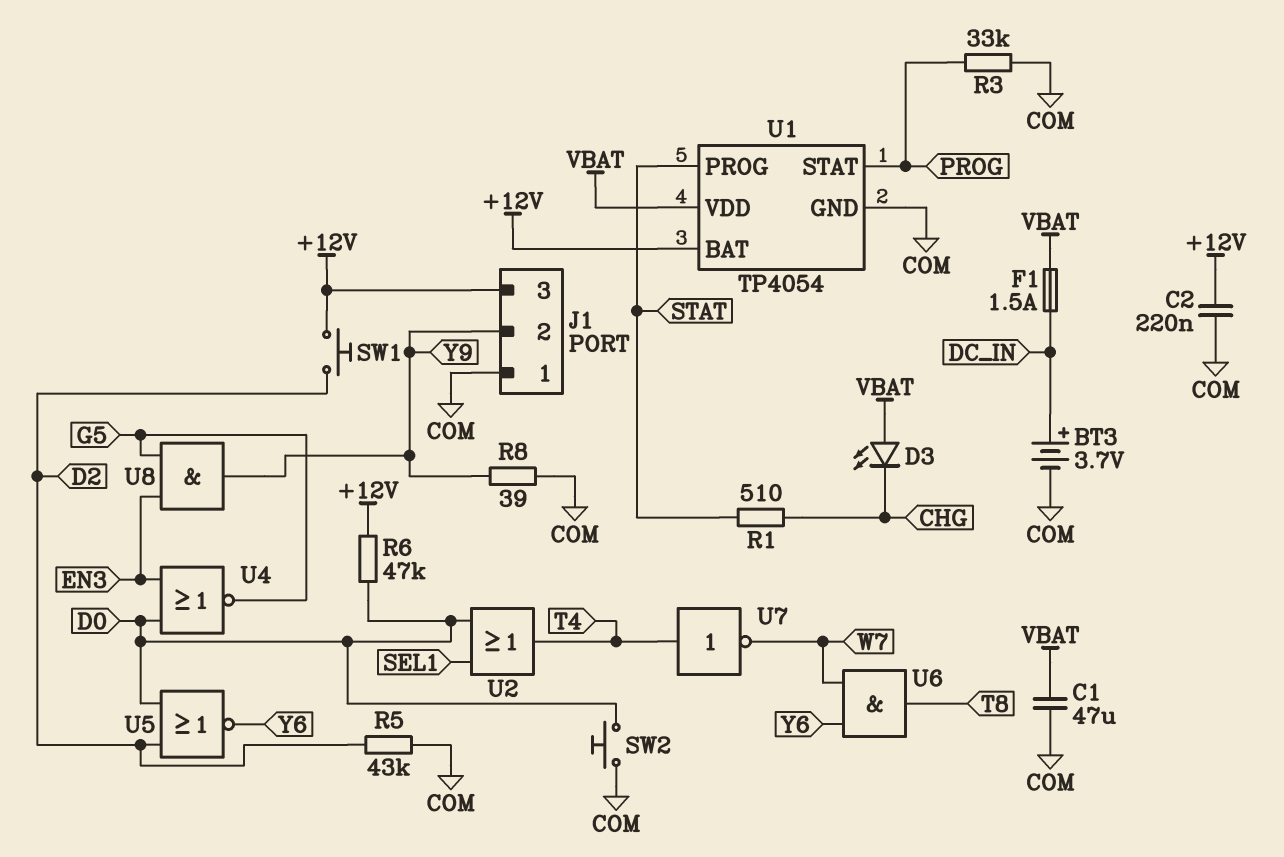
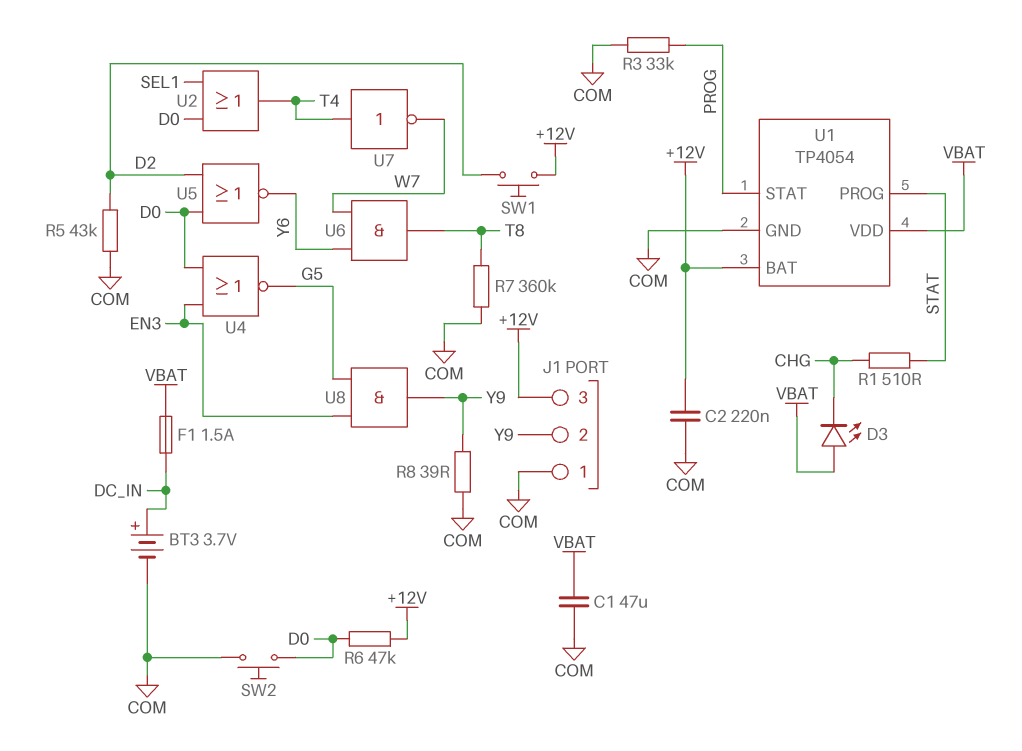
R7: none -> 360k (COM, T8)

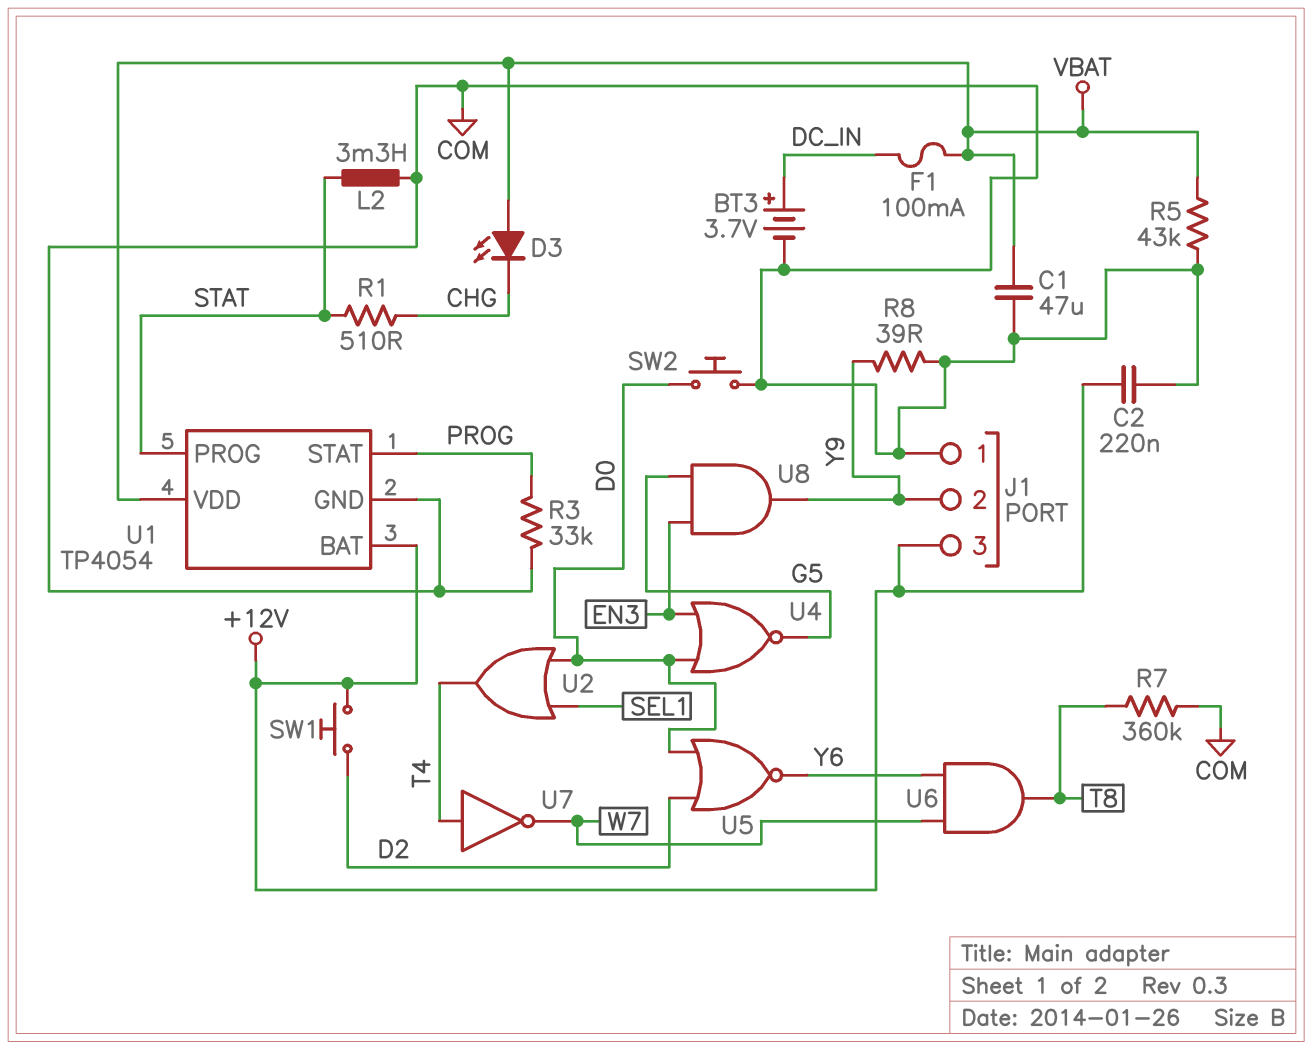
F1: 1.5A (DC_IN, VBAT) -> 100mA (DC_IN, VBAT)
L2: none -> 3.3mH (COM, STAT)
R5: 43k (COM, D2) -> 43k (COM, VBAT)
R6: 47k (+12V, D0) -> none

